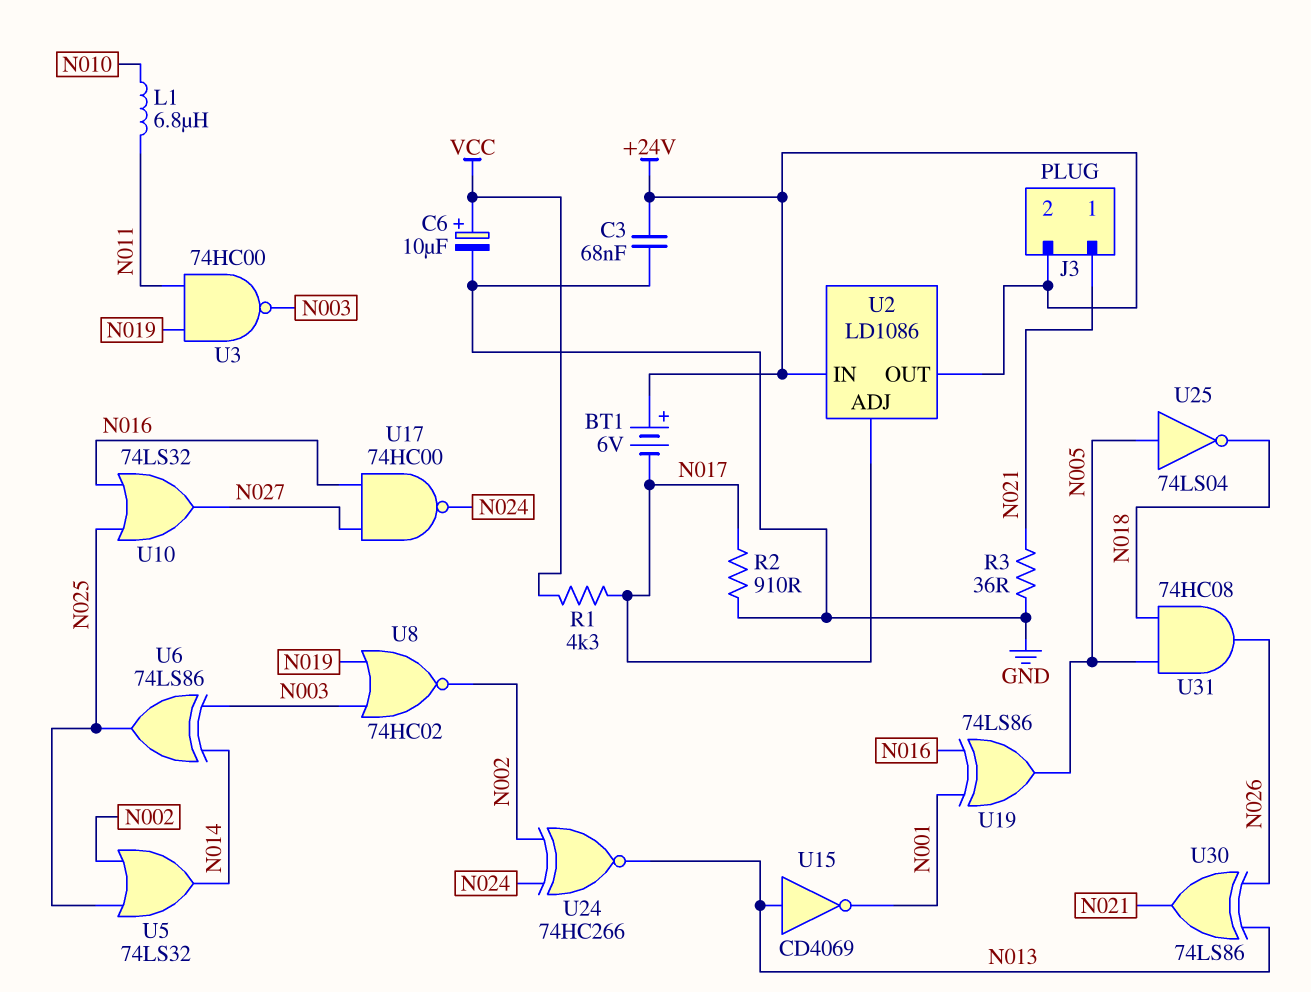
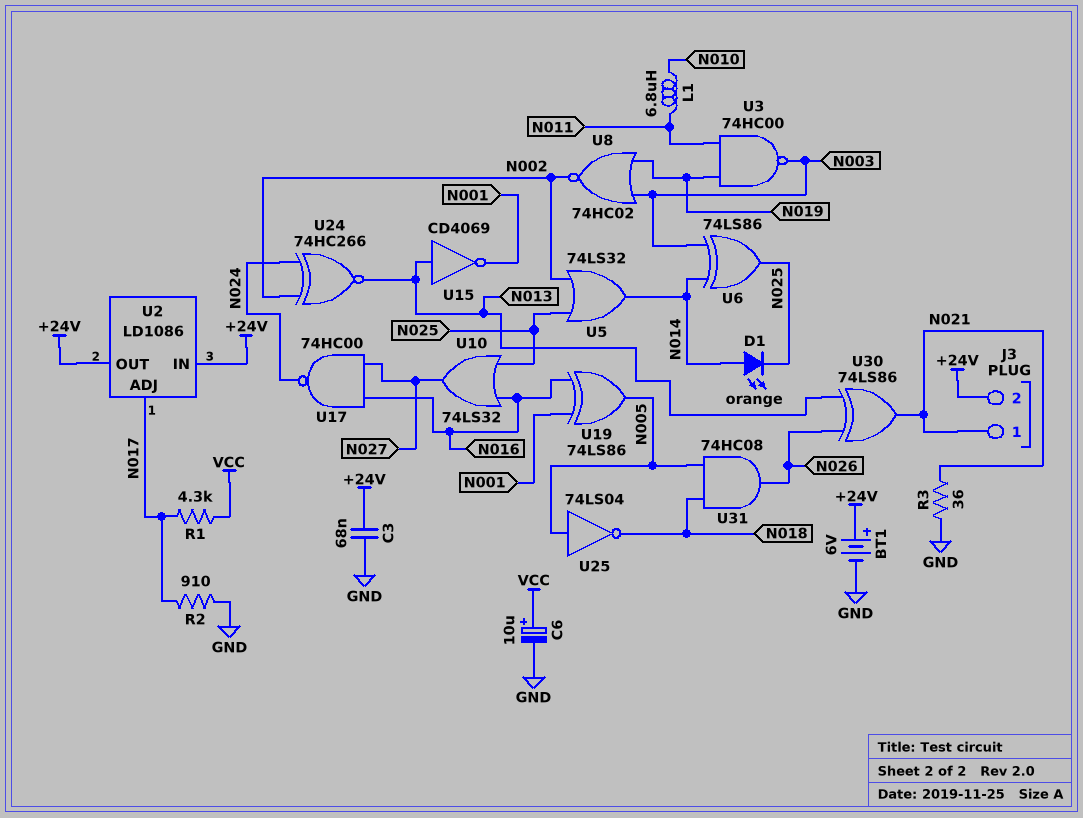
BT1: 6V (plus +24V, minus N017) -> 6V (plus +24V, minus GND)
D1: none -> LED orange (A N014, K N025)

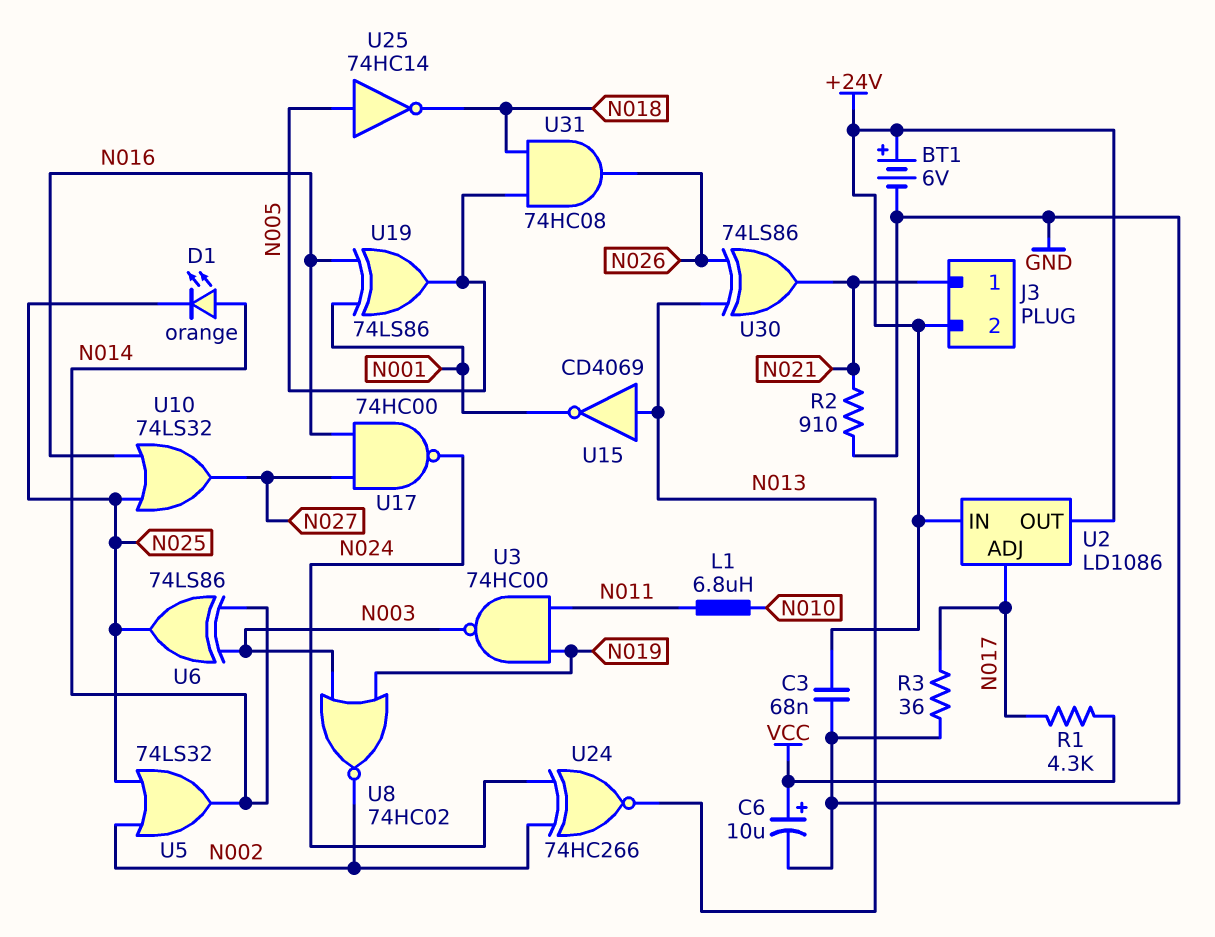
R2: 910 (GND, N017) -> 910 (GND, N021)
R3: 36 (GND, N021) -> 36 (GND, N017)
U25: NOT 74LS04 (in N005, out N018) -> NOT 74HC14 (in N005, out N018)

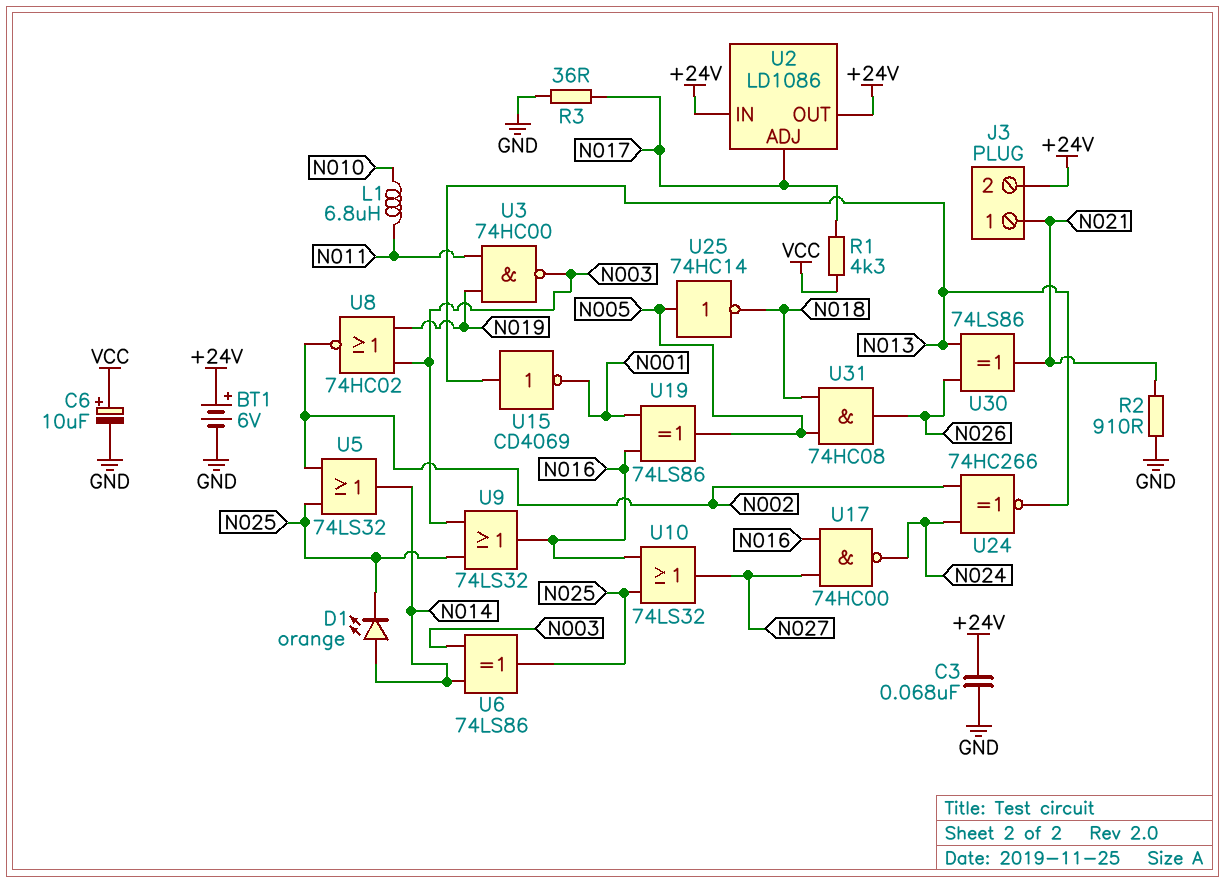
U9: none -> OR 74LS32 (in N003, in N025, out N016)

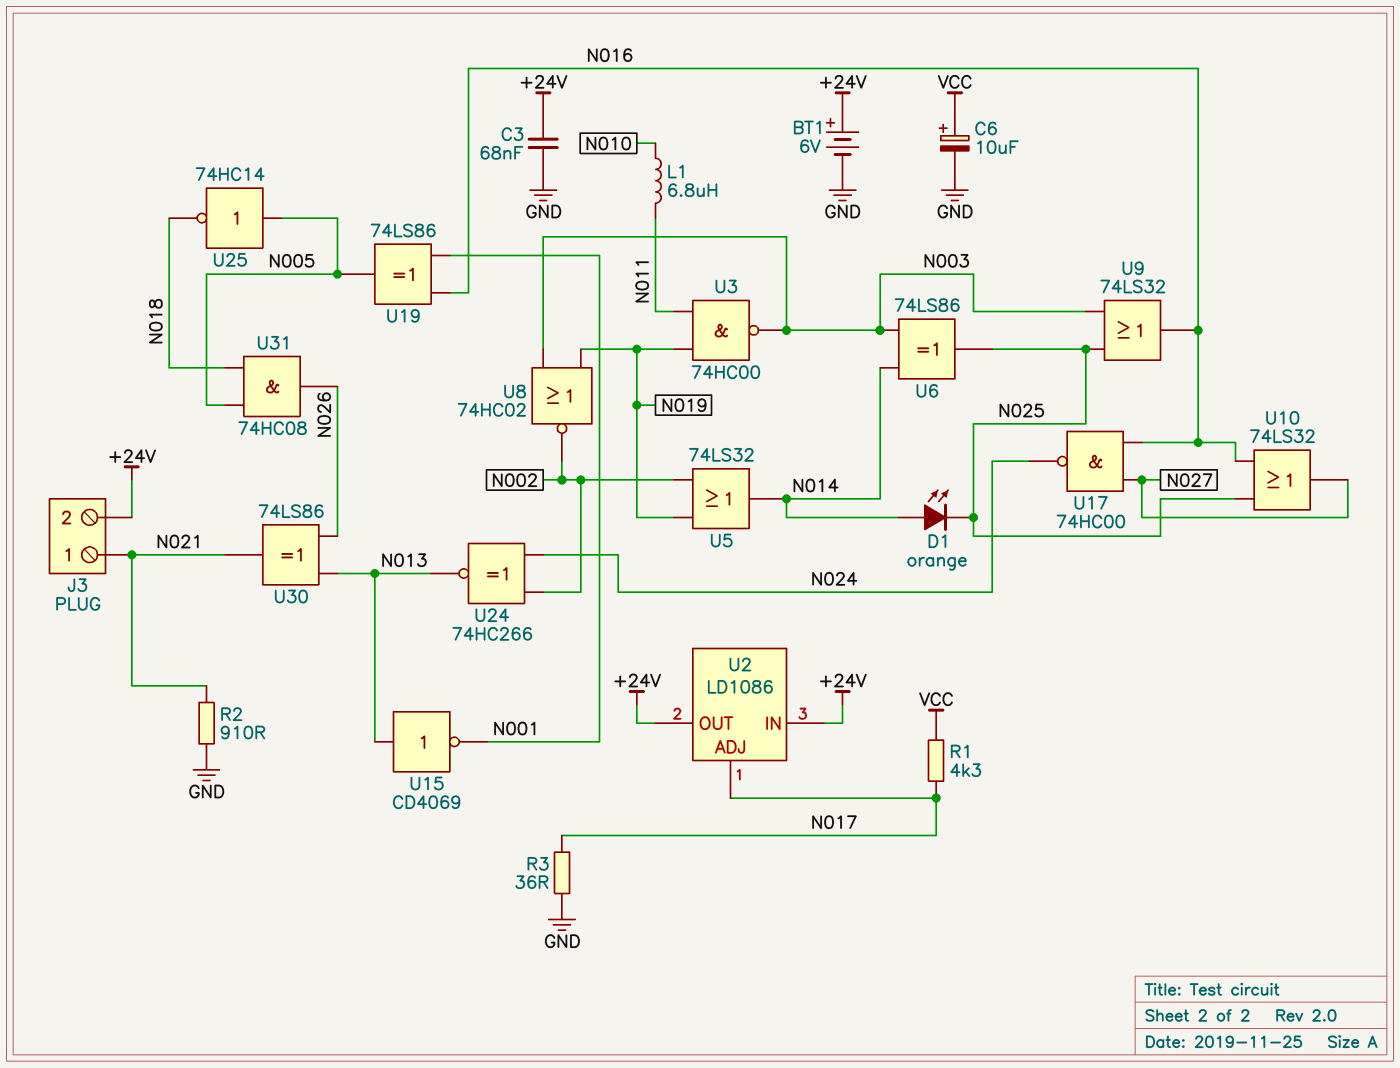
U5: OR 74LS32 (in N002, in N025, out N014) -> OR 74LS32 (in N002, in N019, out N014)

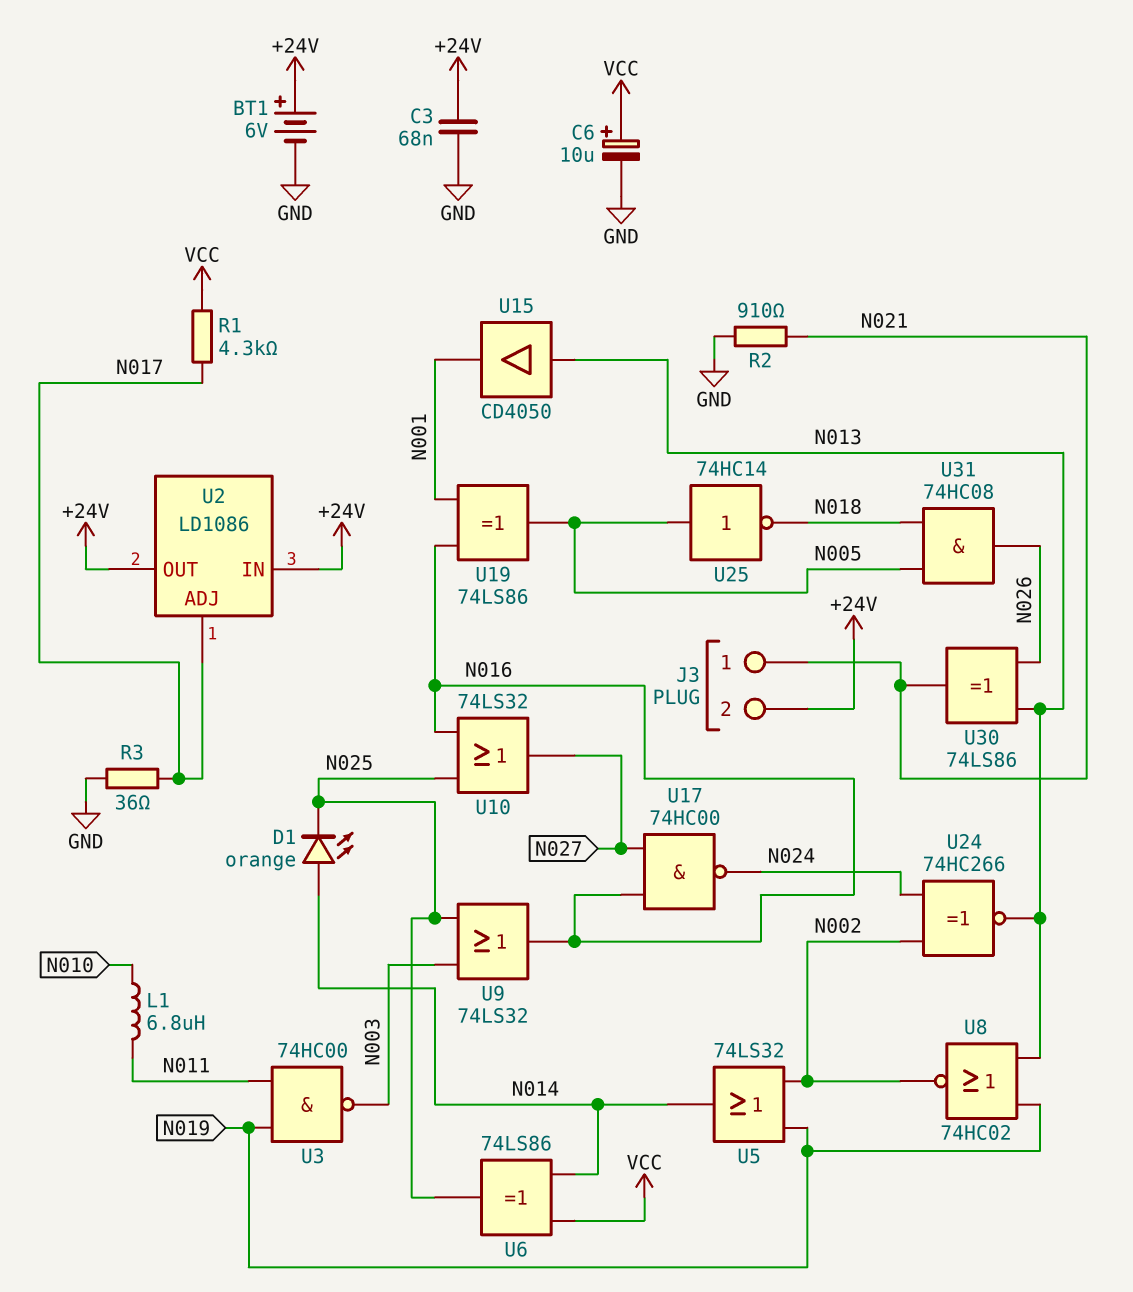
U6: XOR 74LS86 (in N003, in N014, out N025) -> XOR 74LS86 (in N014, in VCC, out N025)
U8: NOR 74HC02 (in N003, in N019, out N002) -> NOR 74HC02 (in N013, in N019, out N002)
U15: NOT CD4069 (in N013, out N001) -> buffer CD4050 (in N013, out N001)

